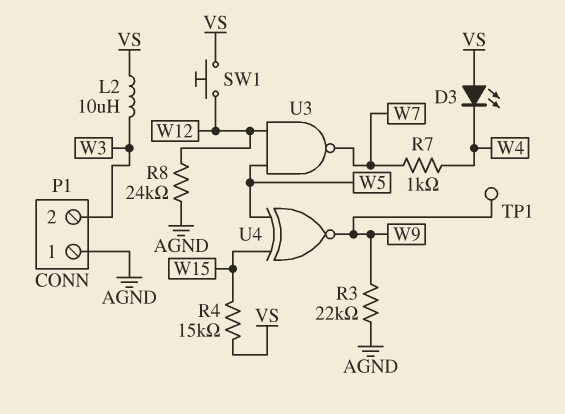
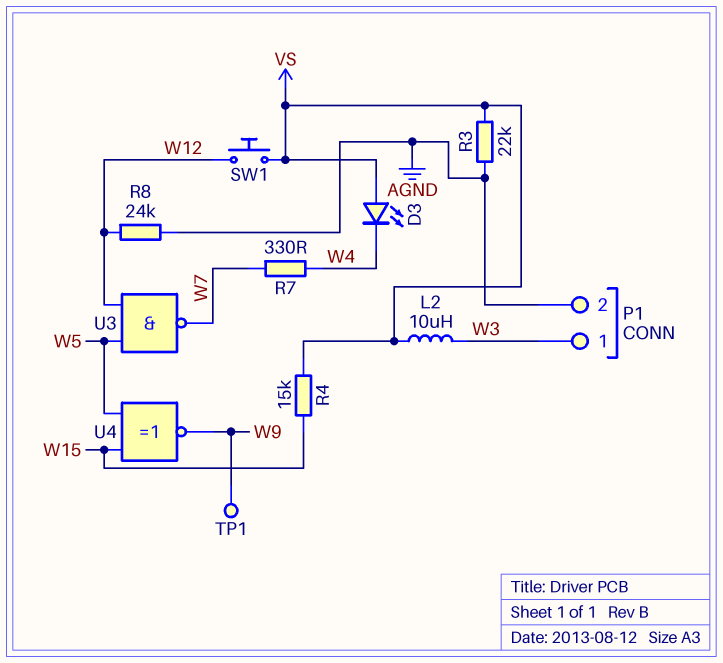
P1 pin 1: AGND -> W3
P1 pin 2: W3 -> AGND
R3: 22k (AGND, W9) -> 22k (AGND, VS)
R7: 1k (W4, W7) -> 330 (W4, W7)

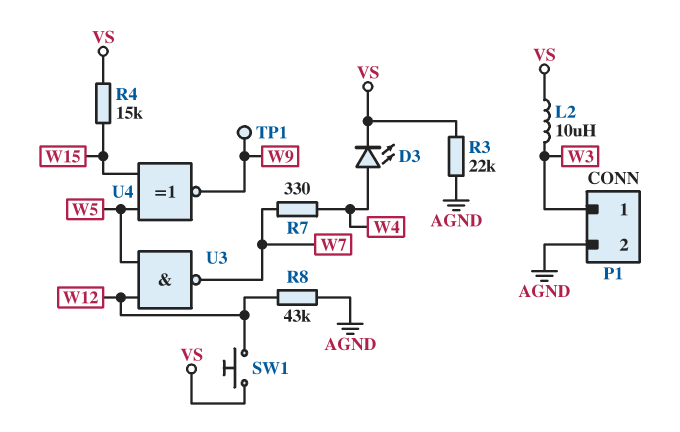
D3: LED (A VS, K W4) -> LED (A W4, K VS)
R8: 24k (AGND, W12) -> 43k (AGND, W12)

